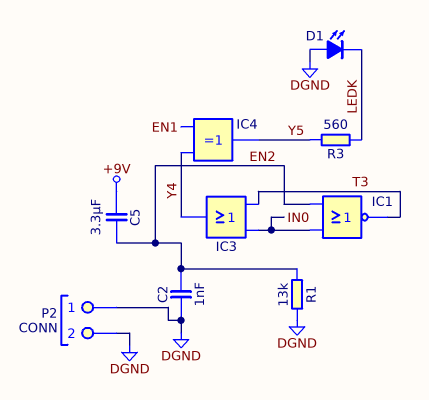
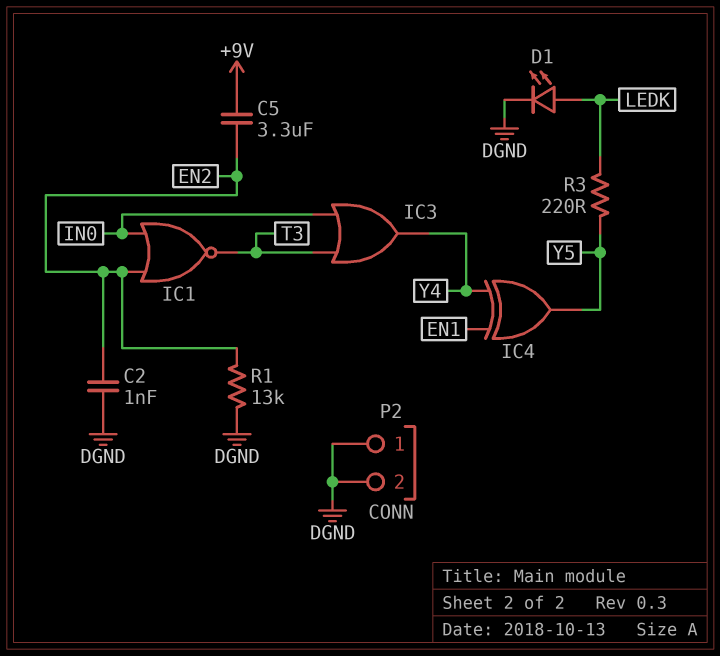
D1: LED (A DGND, K LEDK) -> LED (A LEDK, K DGND)
R3: 560 (LEDK, Y5) -> 220 (LEDK, Y5)

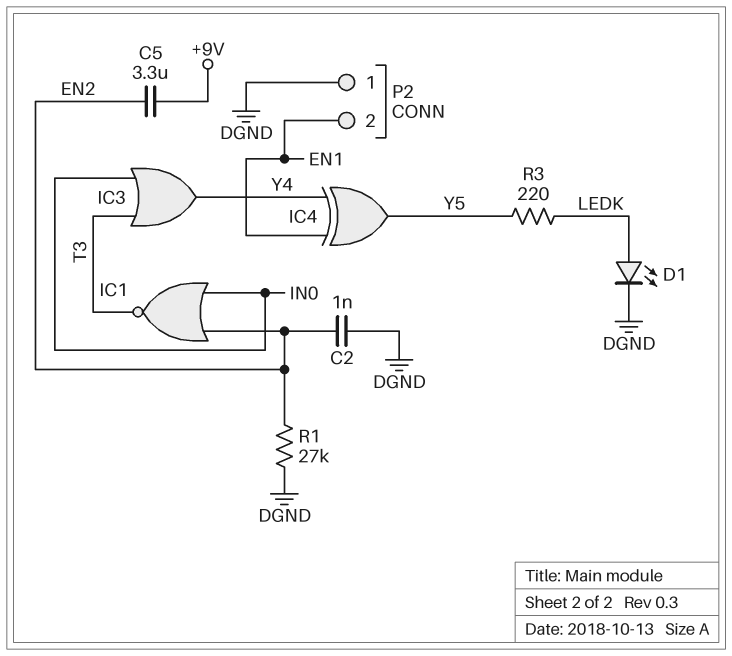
P2 pin 2: DGND -> EN1
R1: 13k (DGND, EN2) -> 27k (DGND, EN2)

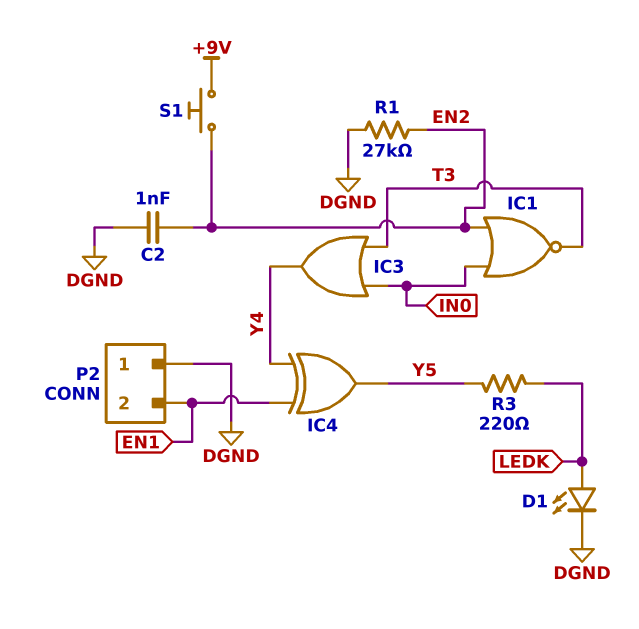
C5: 3.3uF (+9V, EN2) -> none
S1: none -> button (+9V, EN2)

